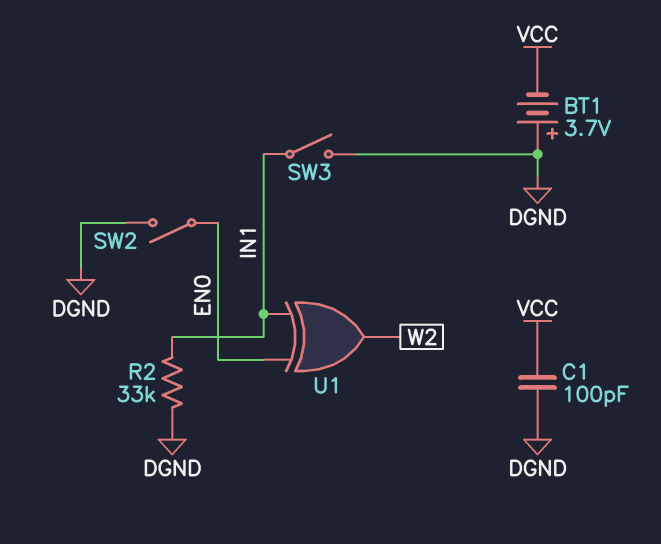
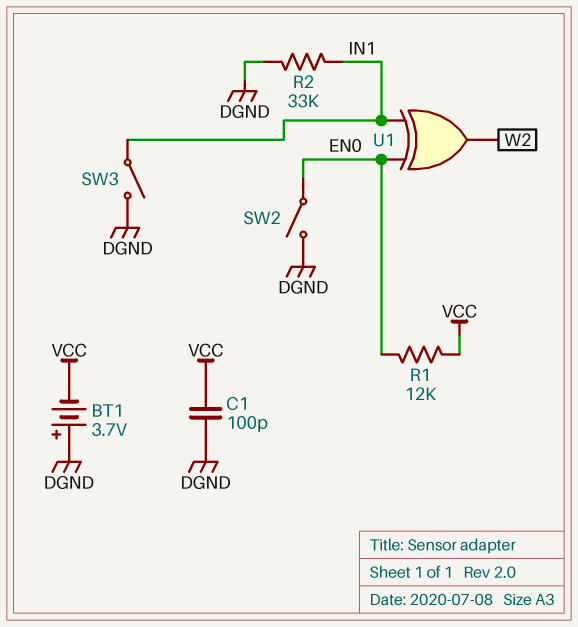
R1: none -> 12k (EN0, VCC)

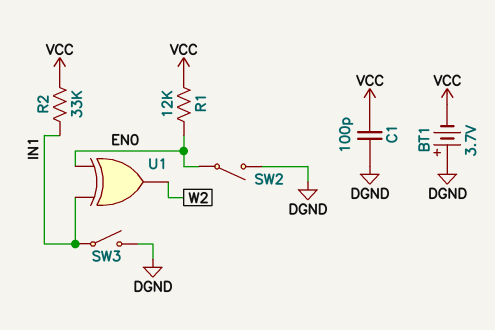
R2: 33k (DGND, IN1) -> 33k (IN1, VCC)

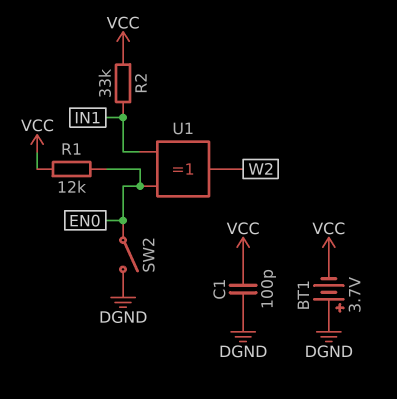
SW3: switch (DGND, IN1) -> none

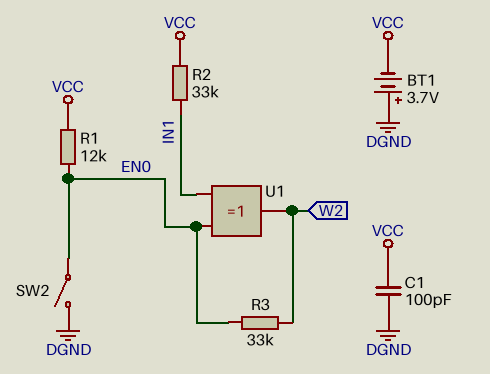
R3: none -> 33k (EN0, W2)

